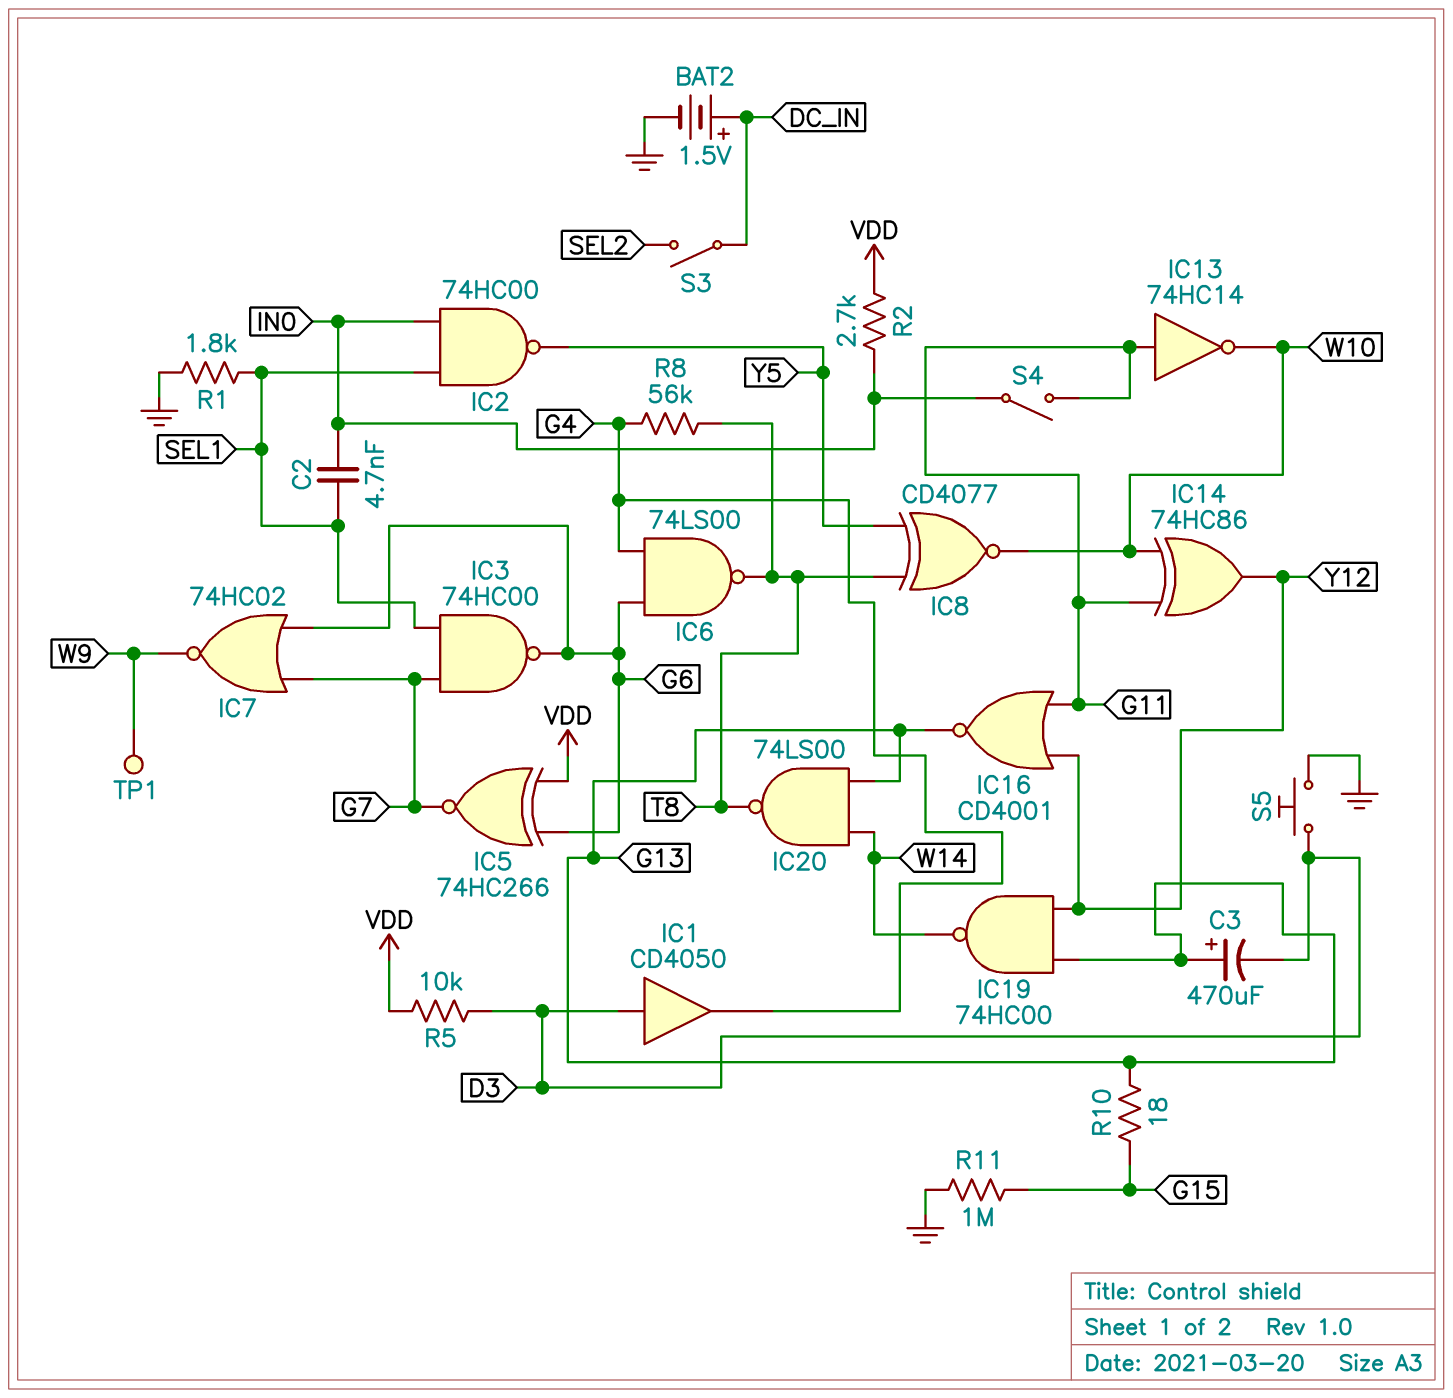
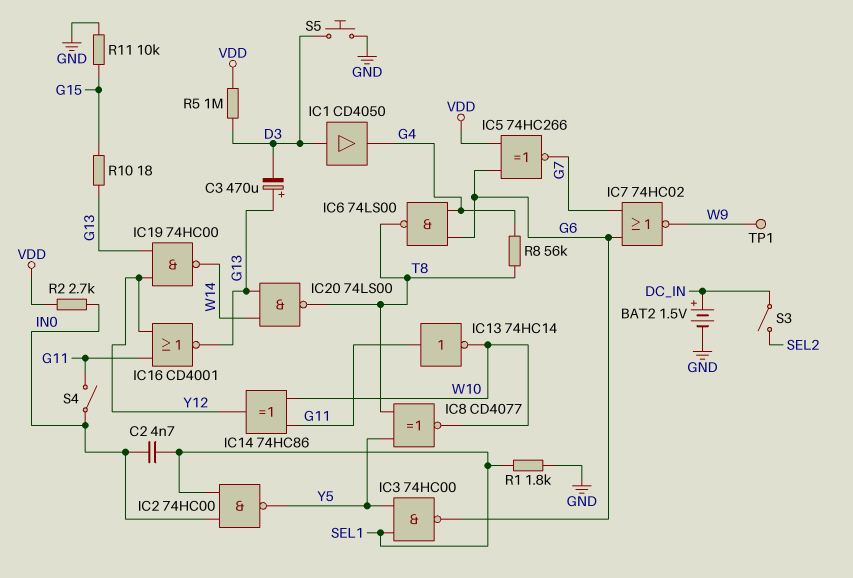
IC3: NAND 74HC00 (in G7, in SEL1, out G6) -> NAND 74HC00 (in SEL1, in Y5, out G6)
R5: 10k (D3, VDD) -> 1M (D3, VDD)
R11: 1M (G15, GND) -> 10k (G15, GND)

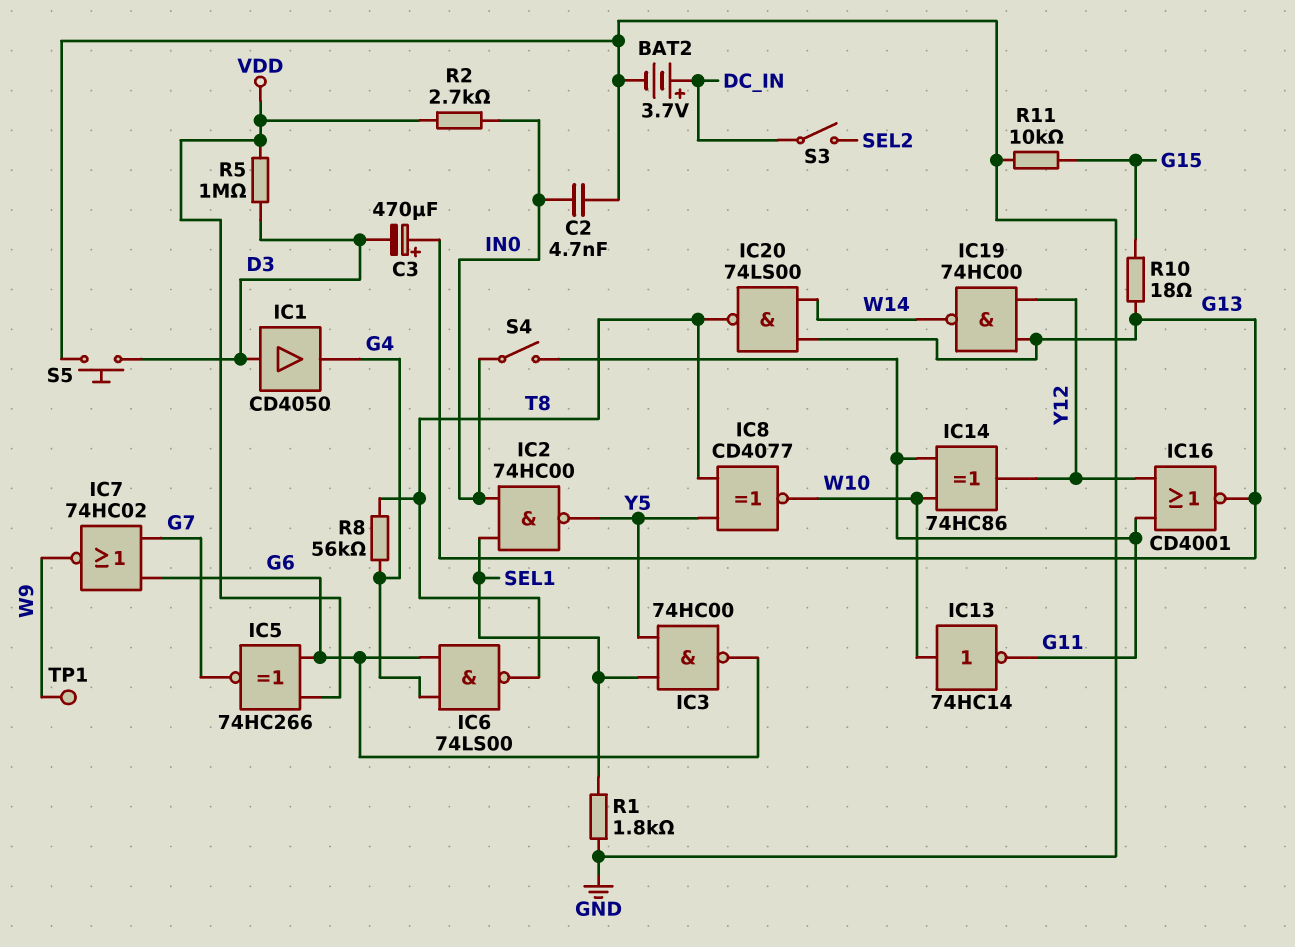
BAT2: 1.5V (plus DC_IN, minus GND) -> 3.7V (plus DC_IN, minus GND)
C2: 4.7nF (IN0, SEL1) -> 4.7nF (GND, IN0)
IC13: NOT 74HC14 (in G11, out W10) -> NOT 74HC14 (in W10, out G11)

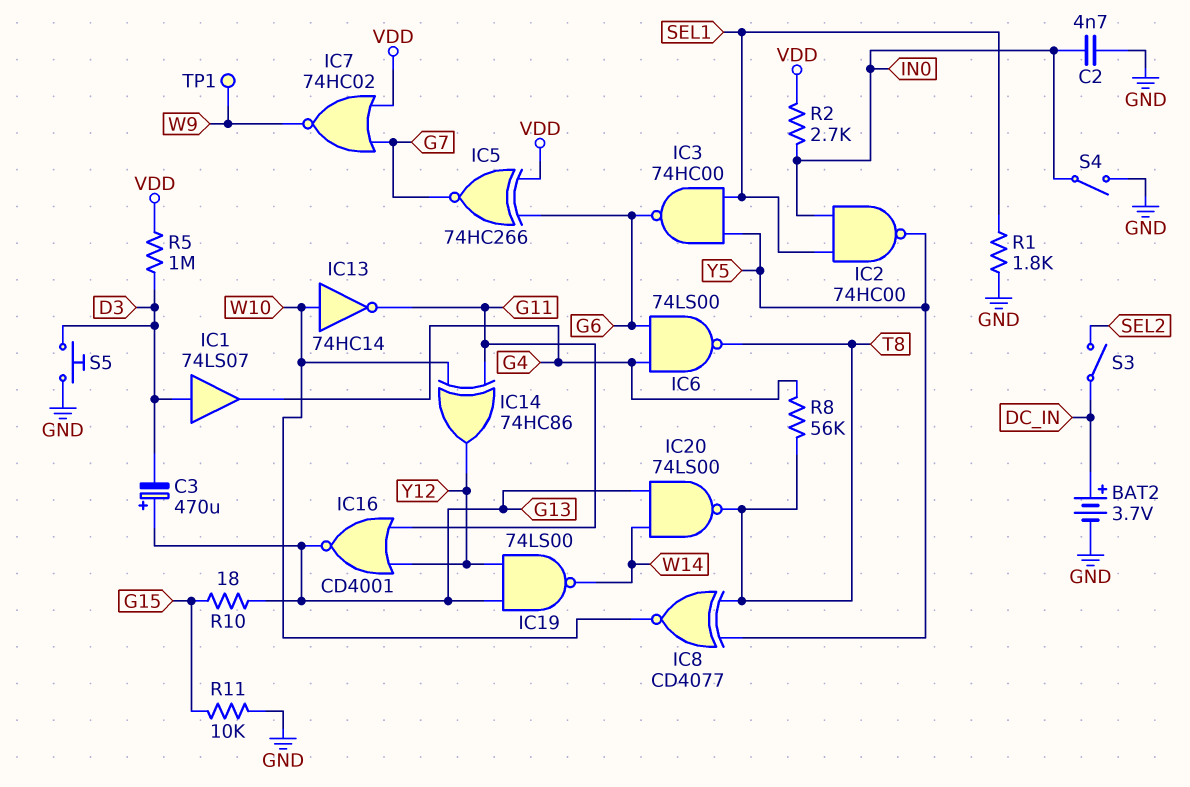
IC1: buffer CD4050 (in D3, out G4) -> buffer 74LS07 (in D3, out G4)
IC7: NOR 74HC02 (in G6, in G7, out W9) -> NOR 74HC02 (in G7, in VDD, out W9)
IC19: NAND 74HC00 (in G13, in Y12, out W14) -> NAND 74LS00 (in G13, in Y12, out W14)
S4: switch (G11, IN0) -> switch (GND, IN0)

